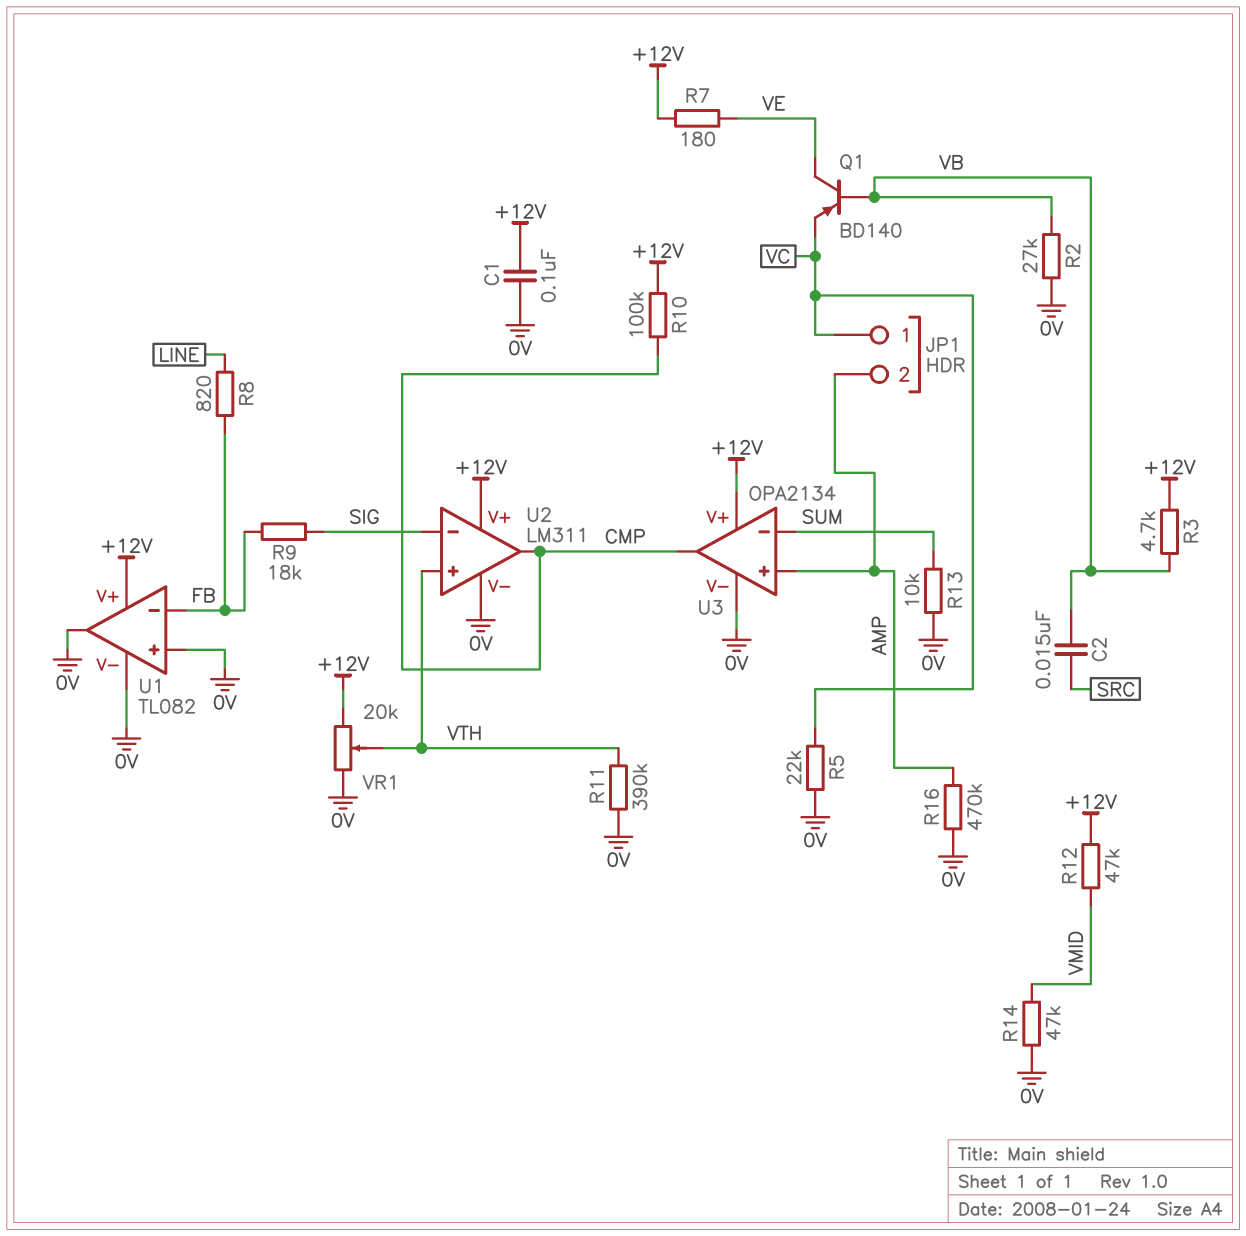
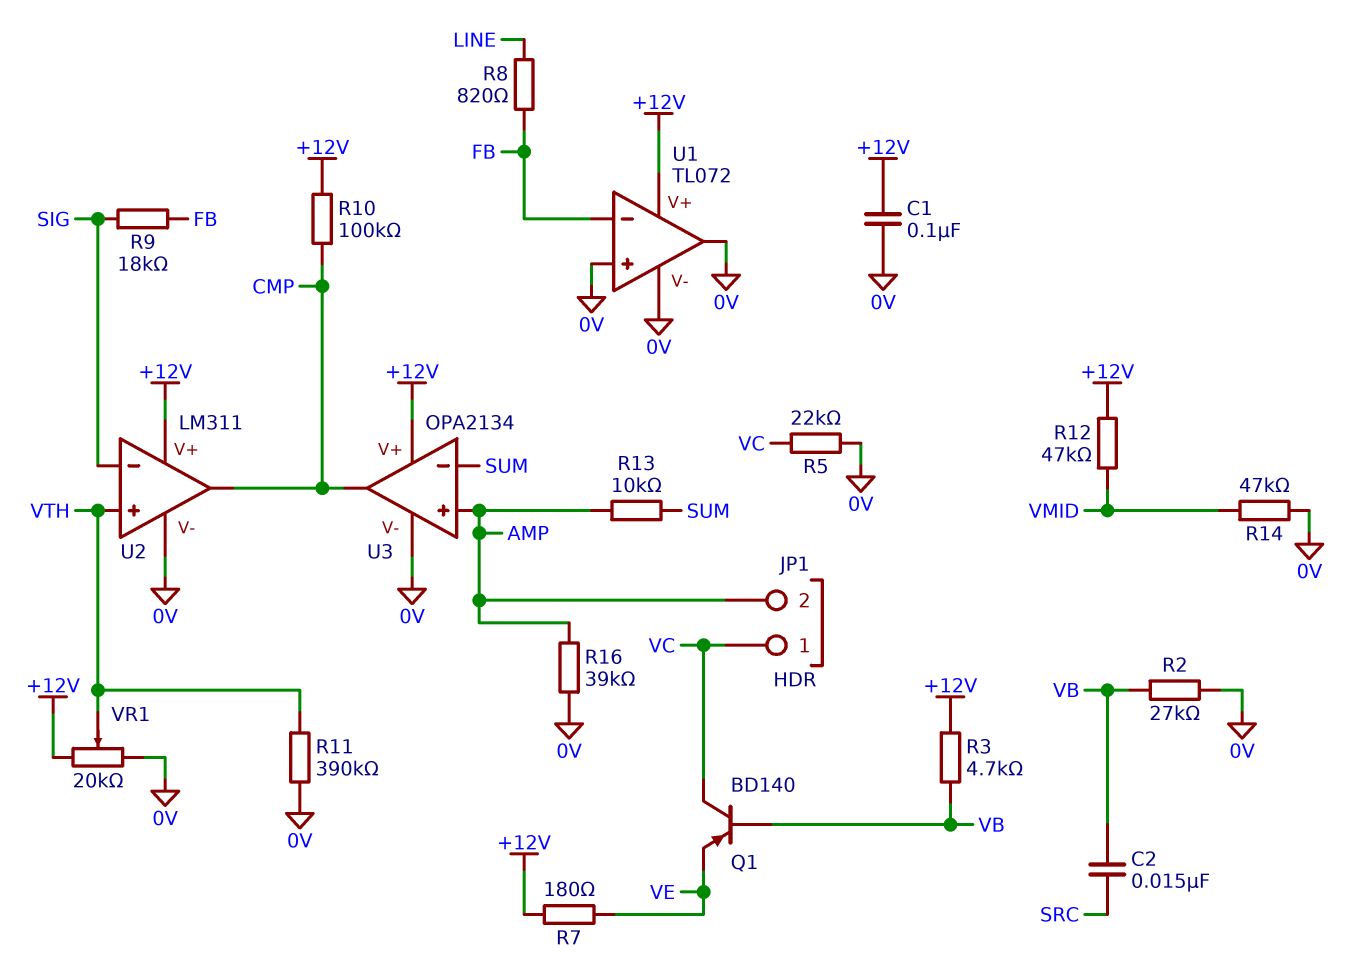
Q1: PNP BD140 (B VB, C VE, E VC) -> PNP BD140 (B VB, C VC, E VE)
R13: 10k (0V, SUM) -> 10k (AMP, SUM)
R16: 470k (0V, AMP) -> 39k (0V, AMP)
U1: TL082 -> TL072

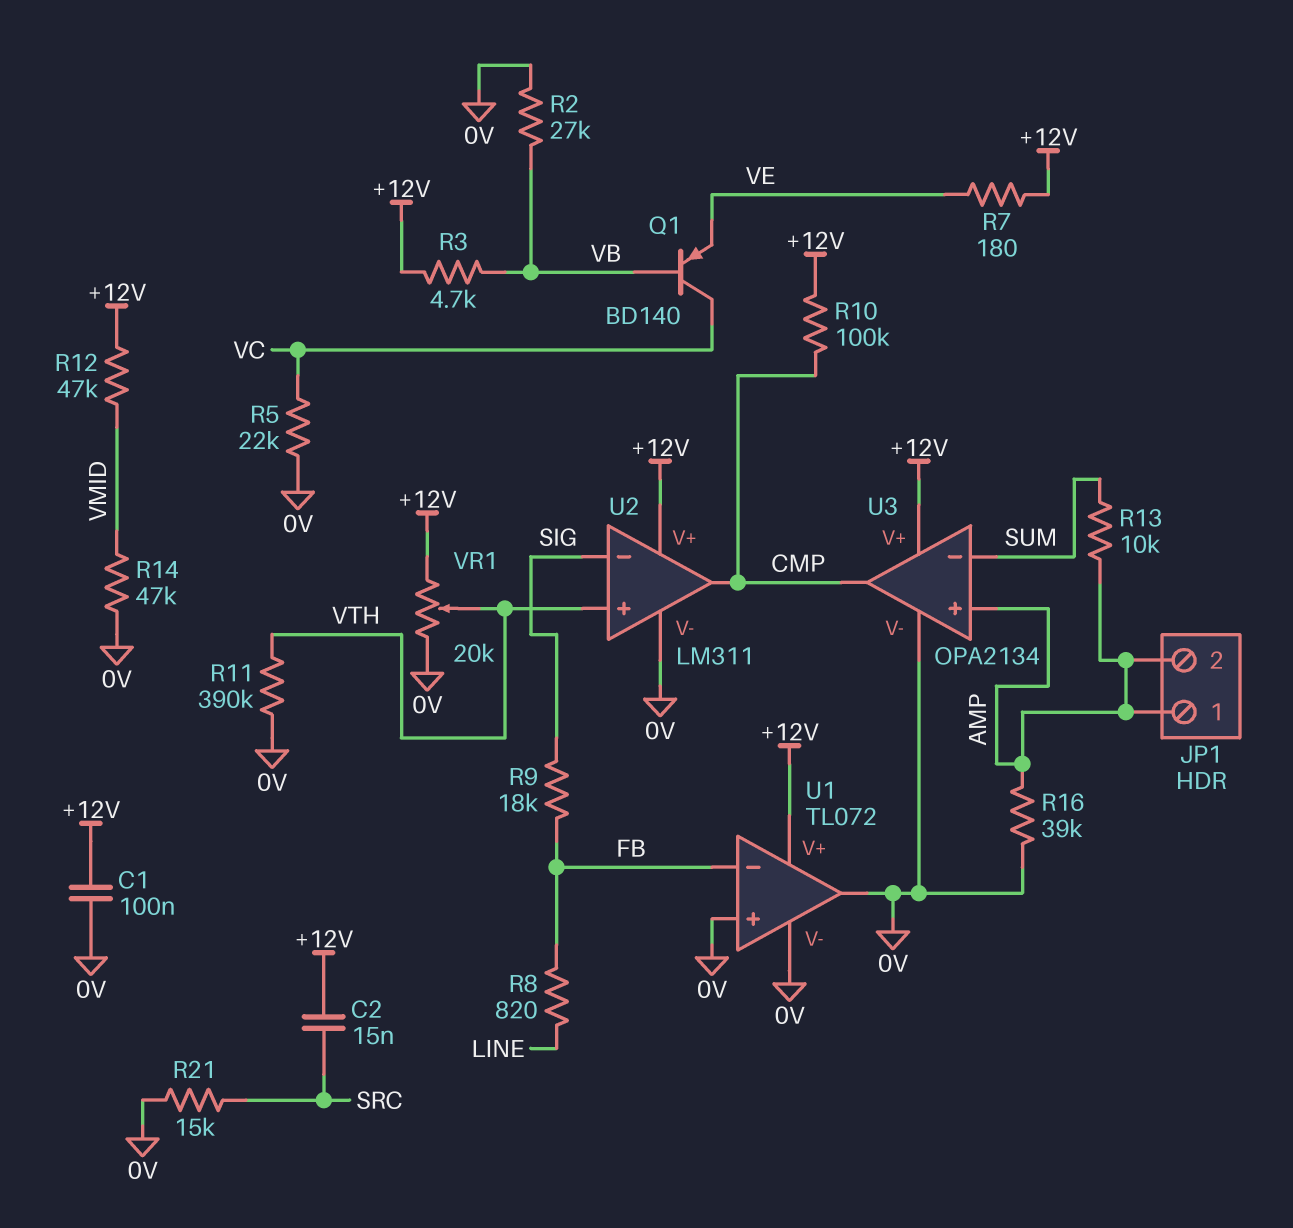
C2: 15nF (SRC, VB) -> 15nF (+12V, SRC)
JP1 pin 1: VC -> AMP
R21: none -> 15k (0V, SRC)

